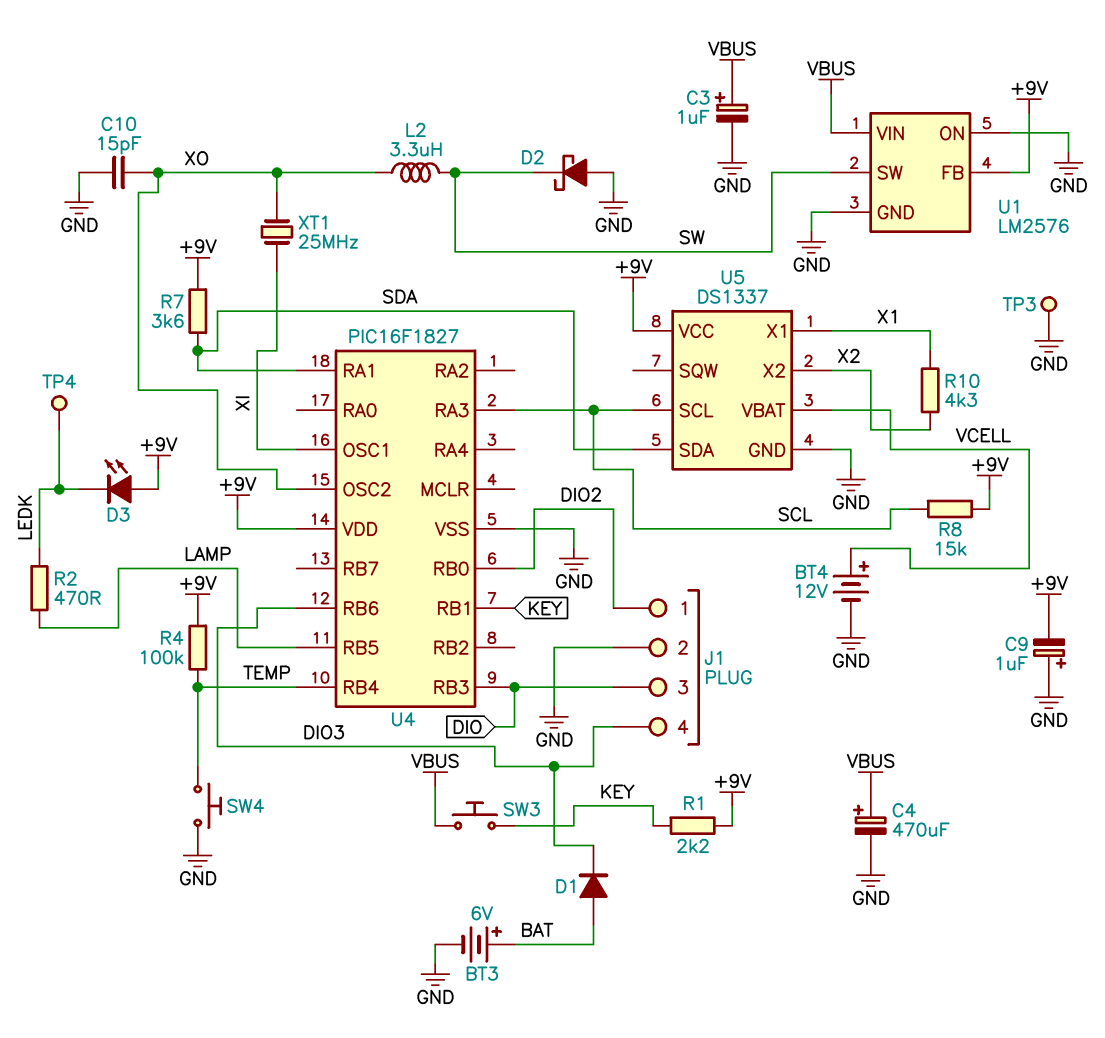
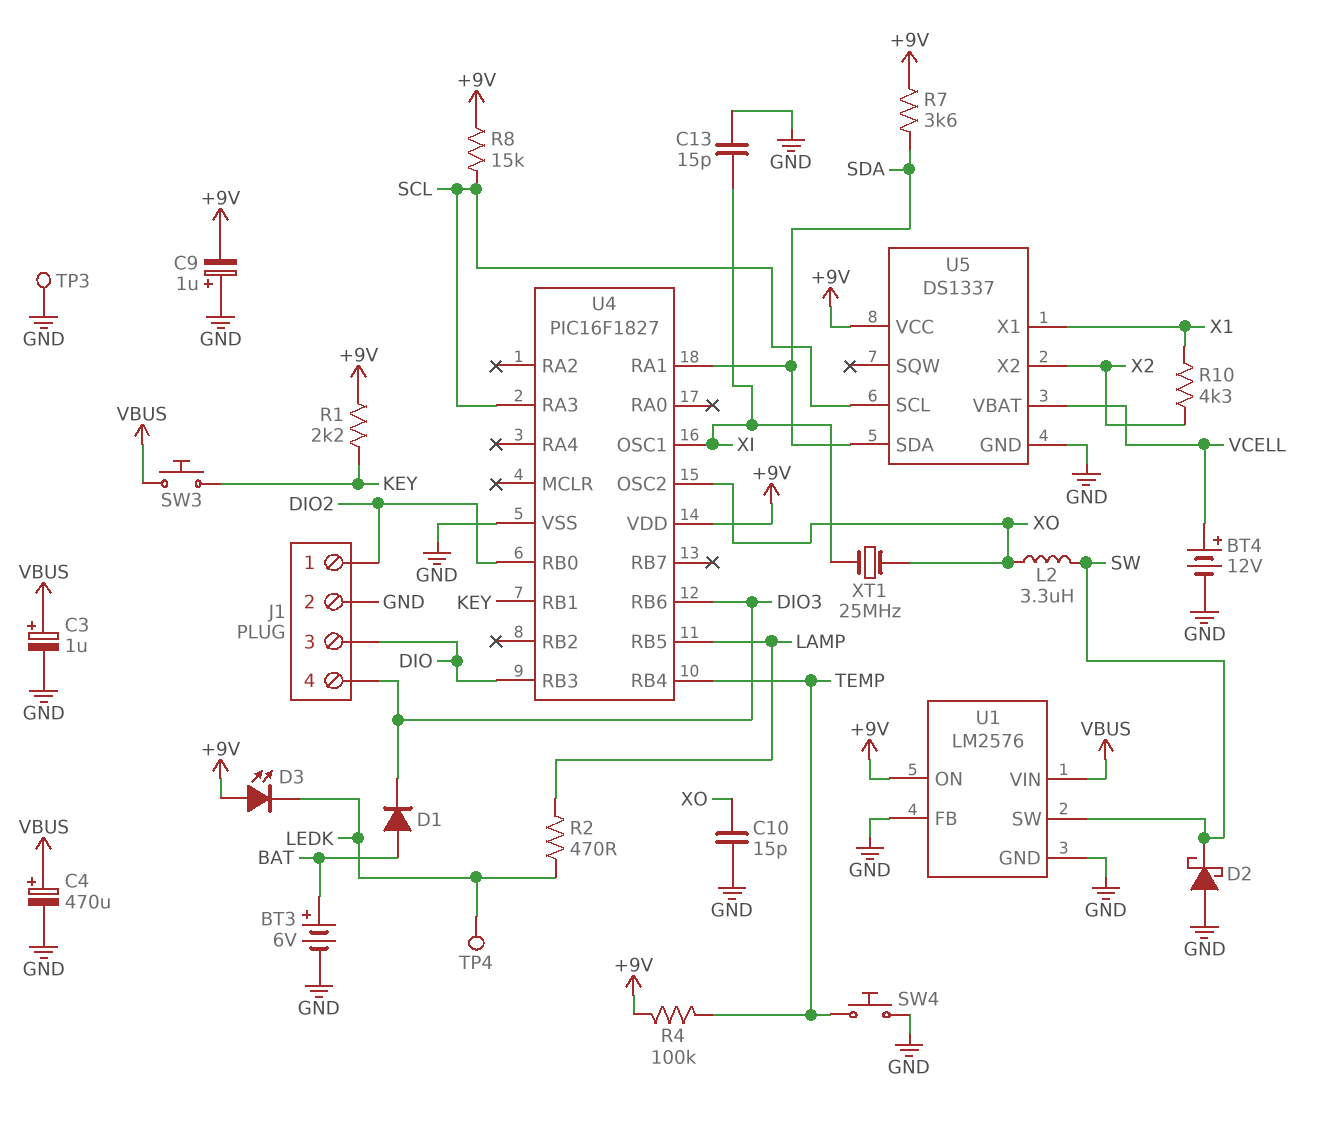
C13: none -> 15pF (GND, XI)
U1 pin FB: +9V -> GND
U1 pin ON: GND -> +9V

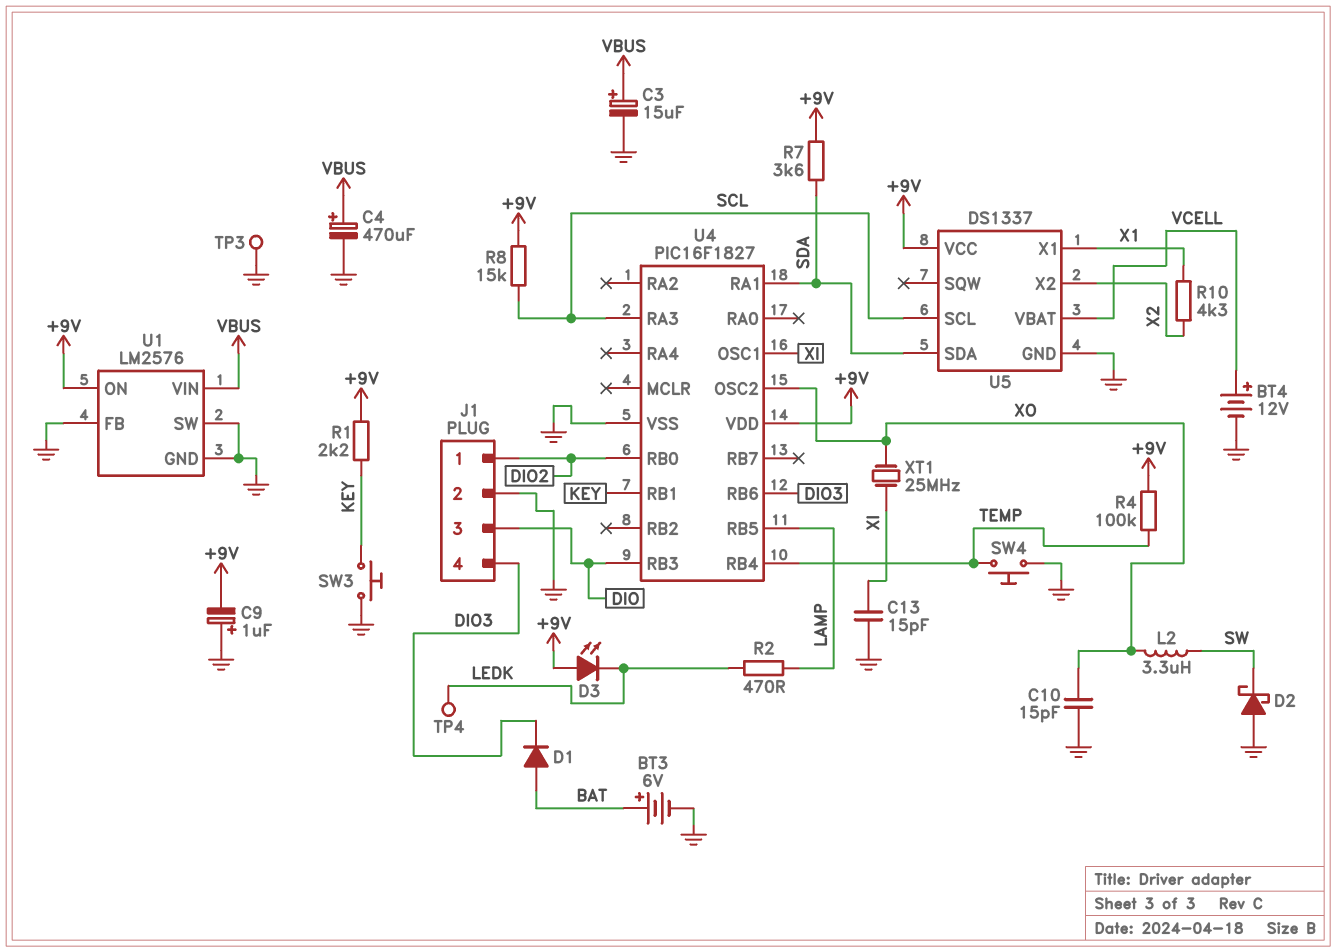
C3: 1uF (plus VBUS, minus GND) -> 15uF (plus VBUS, minus GND)
SW3: button (KEY, VBUS) -> button (GND, KEY)
U1 pin SW: SW -> GND

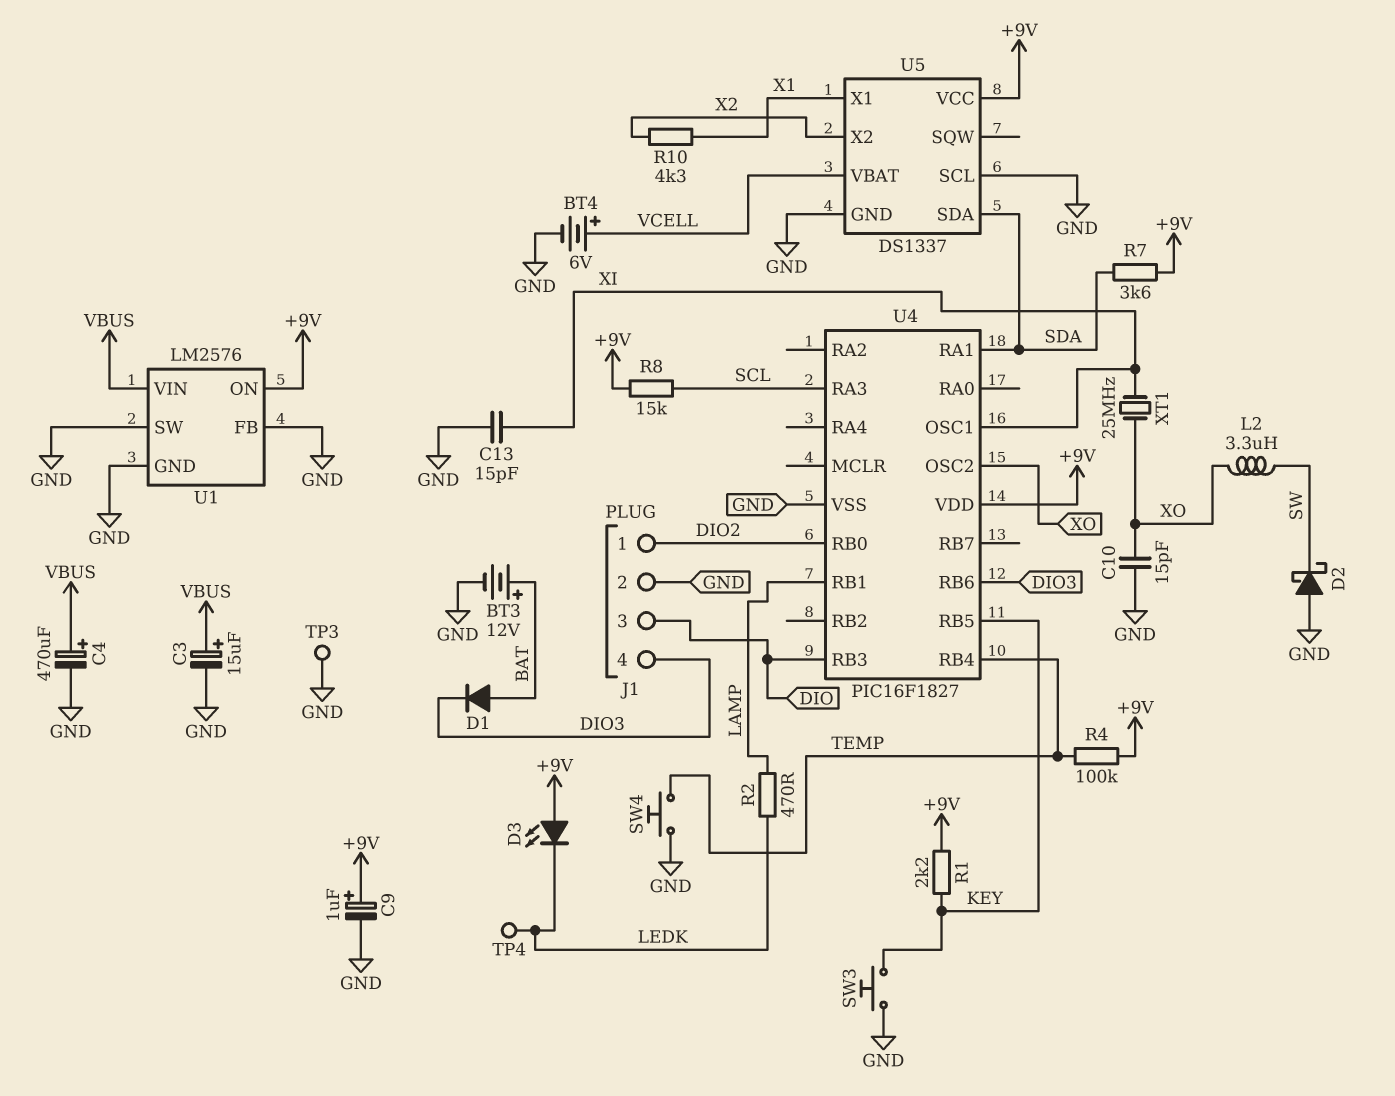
BT3: 6V (plus BAT, minus GND) -> 12V (plus BAT, minus GND)
BT4: 12V (plus VCELL, minus GND) -> 6V (plus VCELL, minus GND)
C9: 1uF (plus GND, minus +9V) -> 1uF (plus +9V, minus GND)
U4 pin RB1: KEY -> LAMP
U4 pin RB5: LAMP -> KEY
U5 pin SCL: SCL -> GND

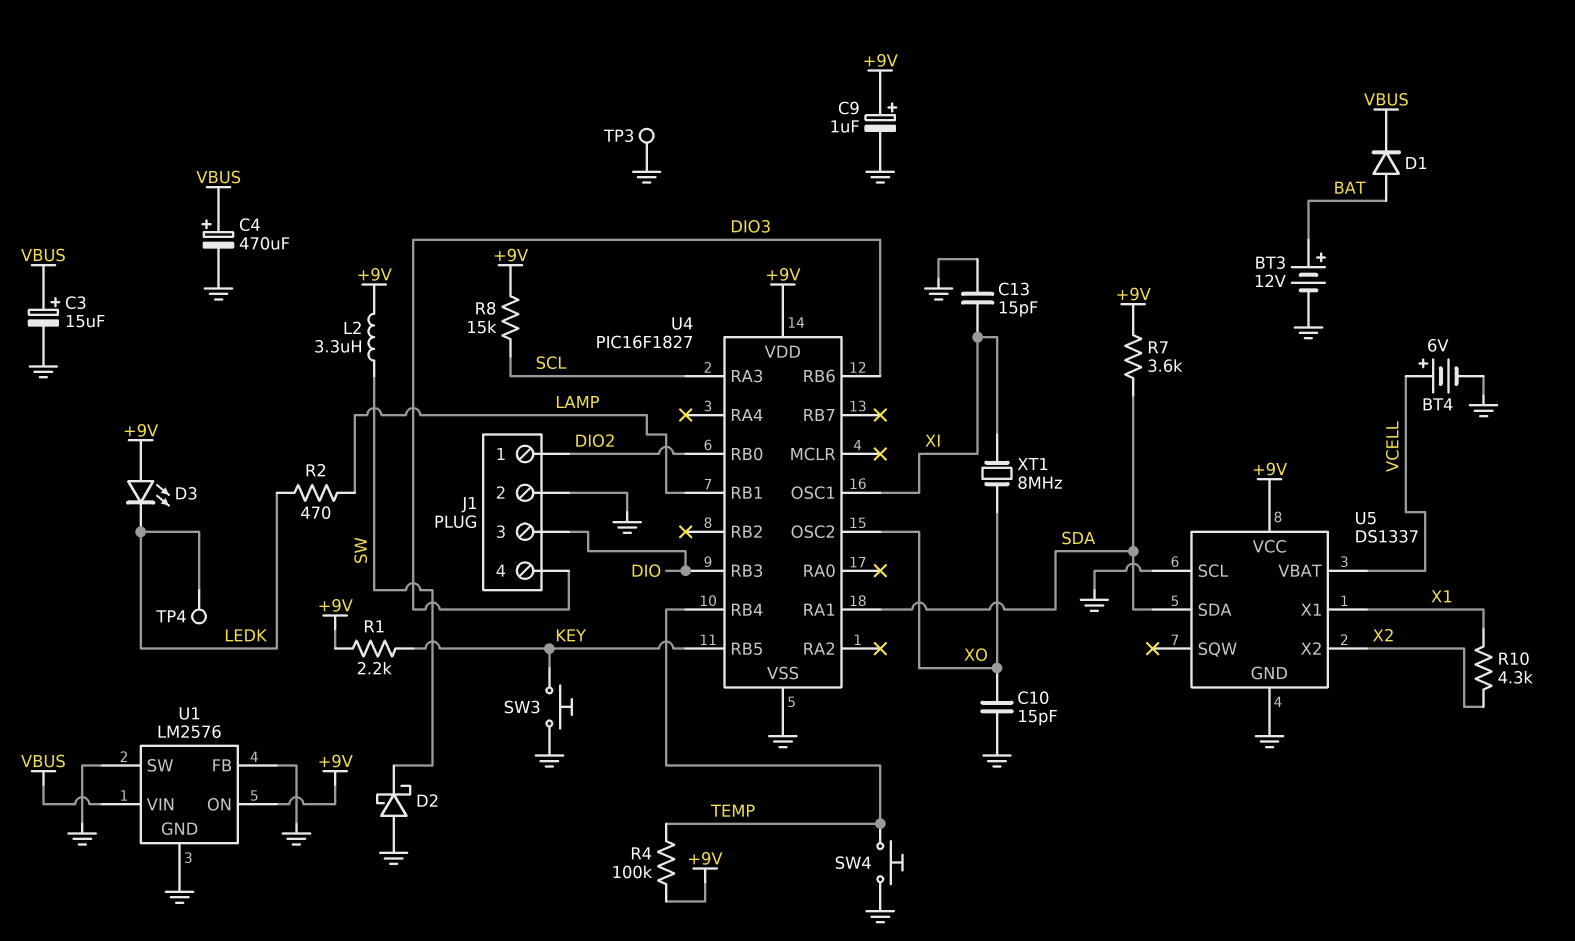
D1: diode (A BAT, K DIO3) -> diode (A BAT, K VBUS)
L2: 3.3uH (SW, XO) -> 3.3uH (+9V, SW)
XT1: 25MHz (XI, XO) -> 8MHz (XI, XO)

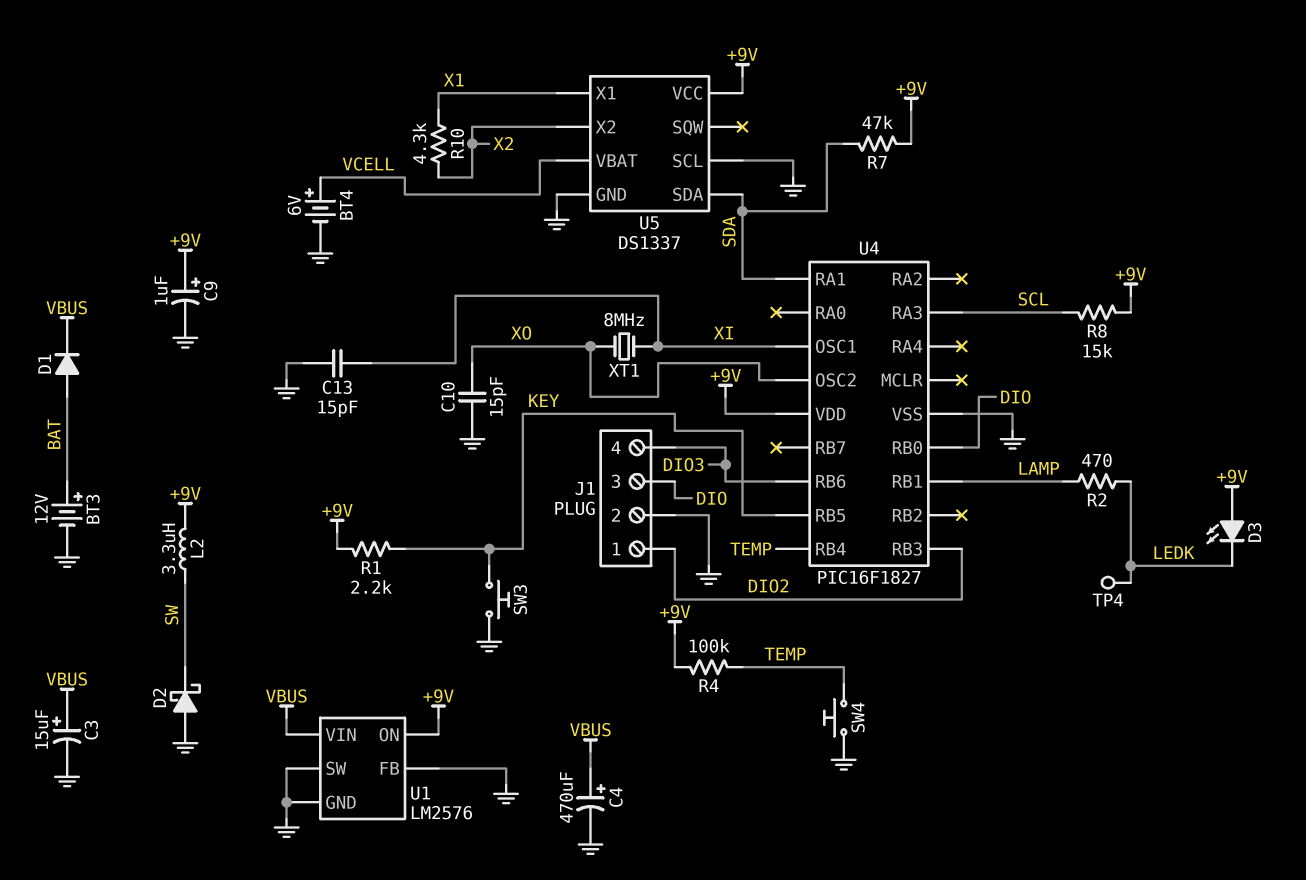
R7: 3.6k (+9V, SDA) -> 47k (+9V, SDA)
TP3: test point (GND) -> none
U4 pin RB0: DIO2 -> DIO
U4 pin RB3: DIO -> DIO2

